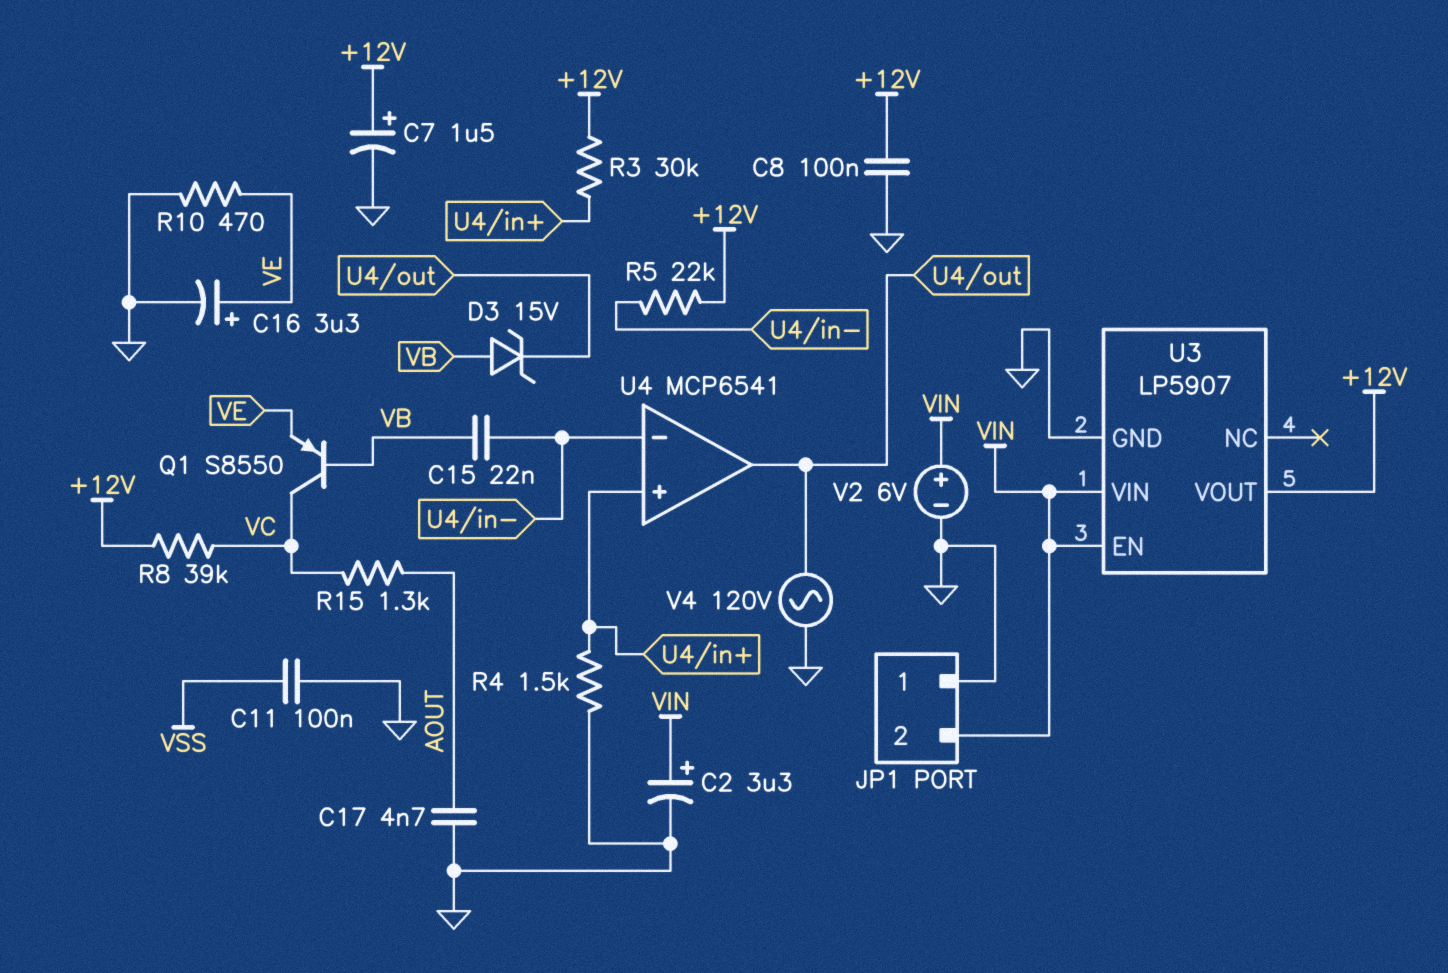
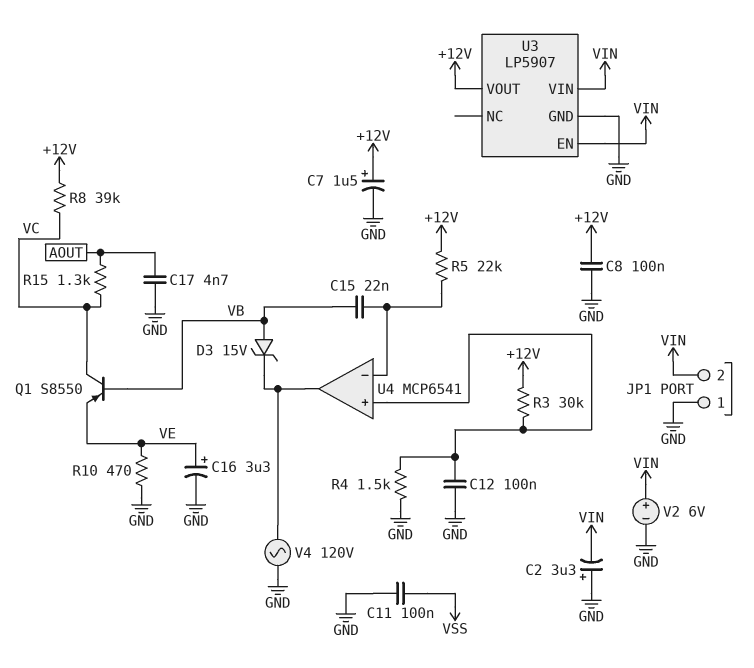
C2: 3.3uF (plus VIN, minus GND) -> 3.3uF (plus GND, minus VIN)
C12: none -> 100nF (GND, U4/in+)

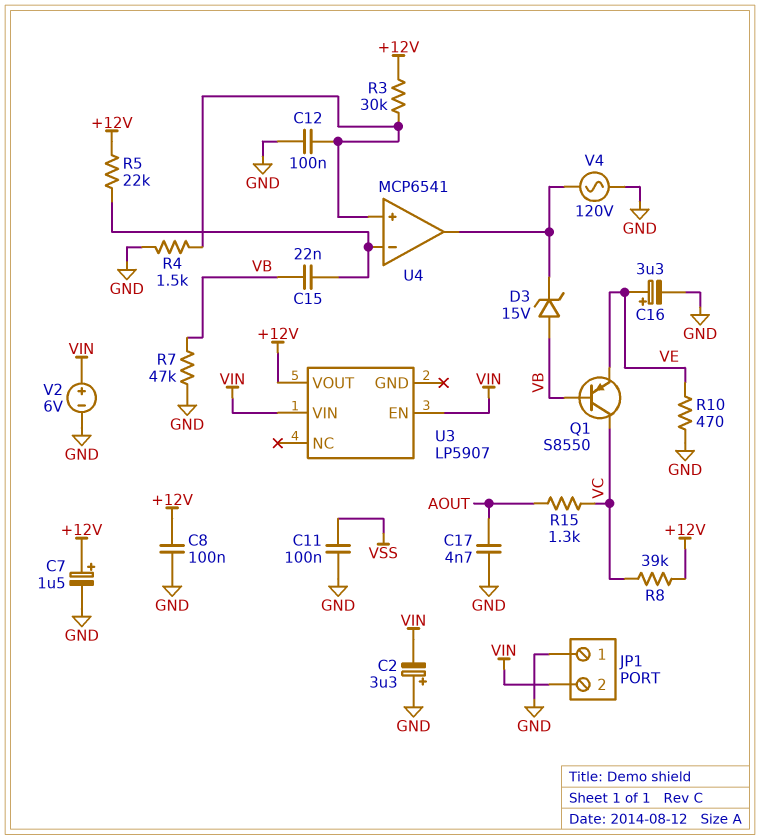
R7: none -> 47k (GND, VB)
U3 pin GND: GND -> none

